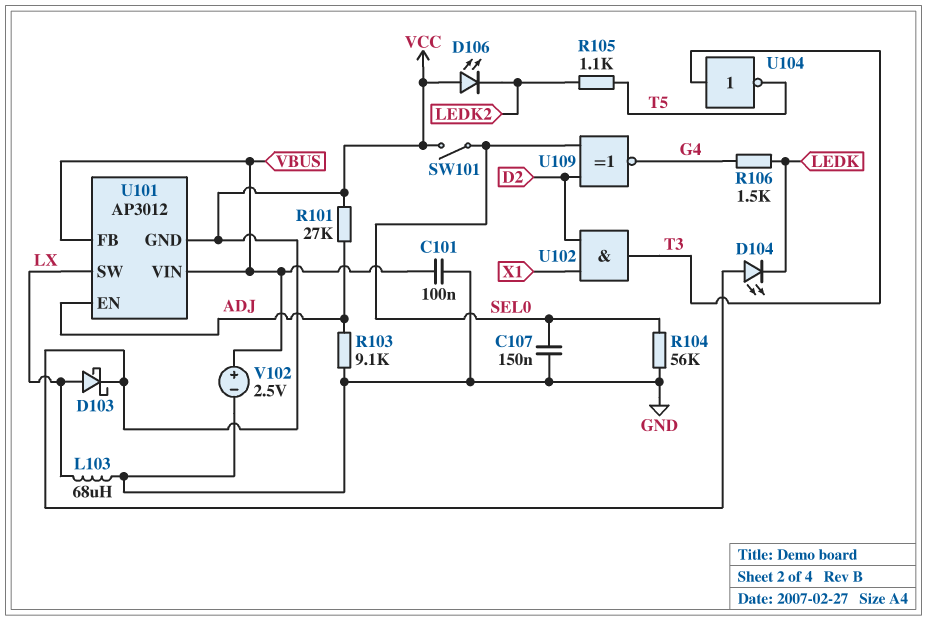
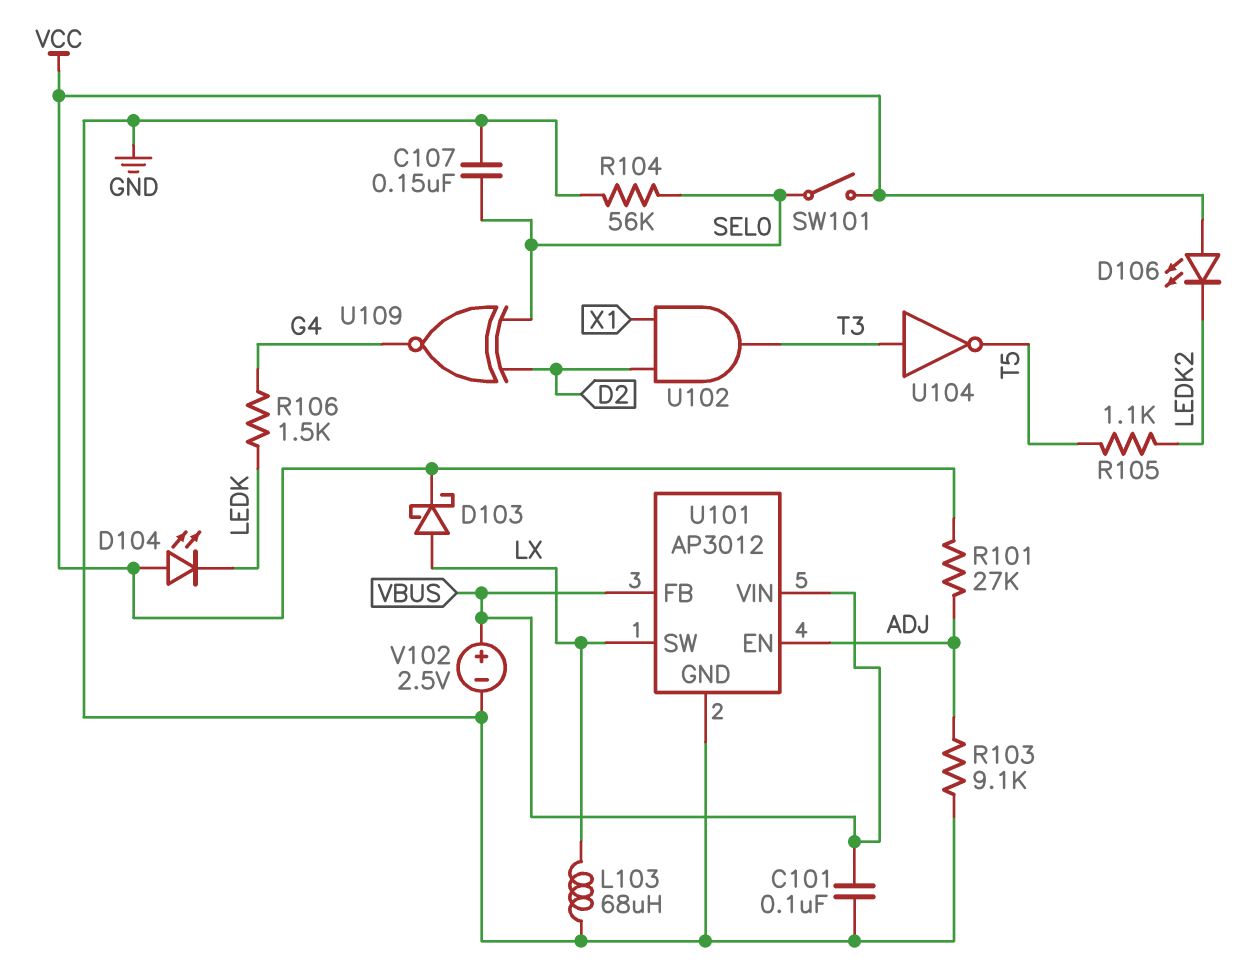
U101 pin GND: VCC -> GND

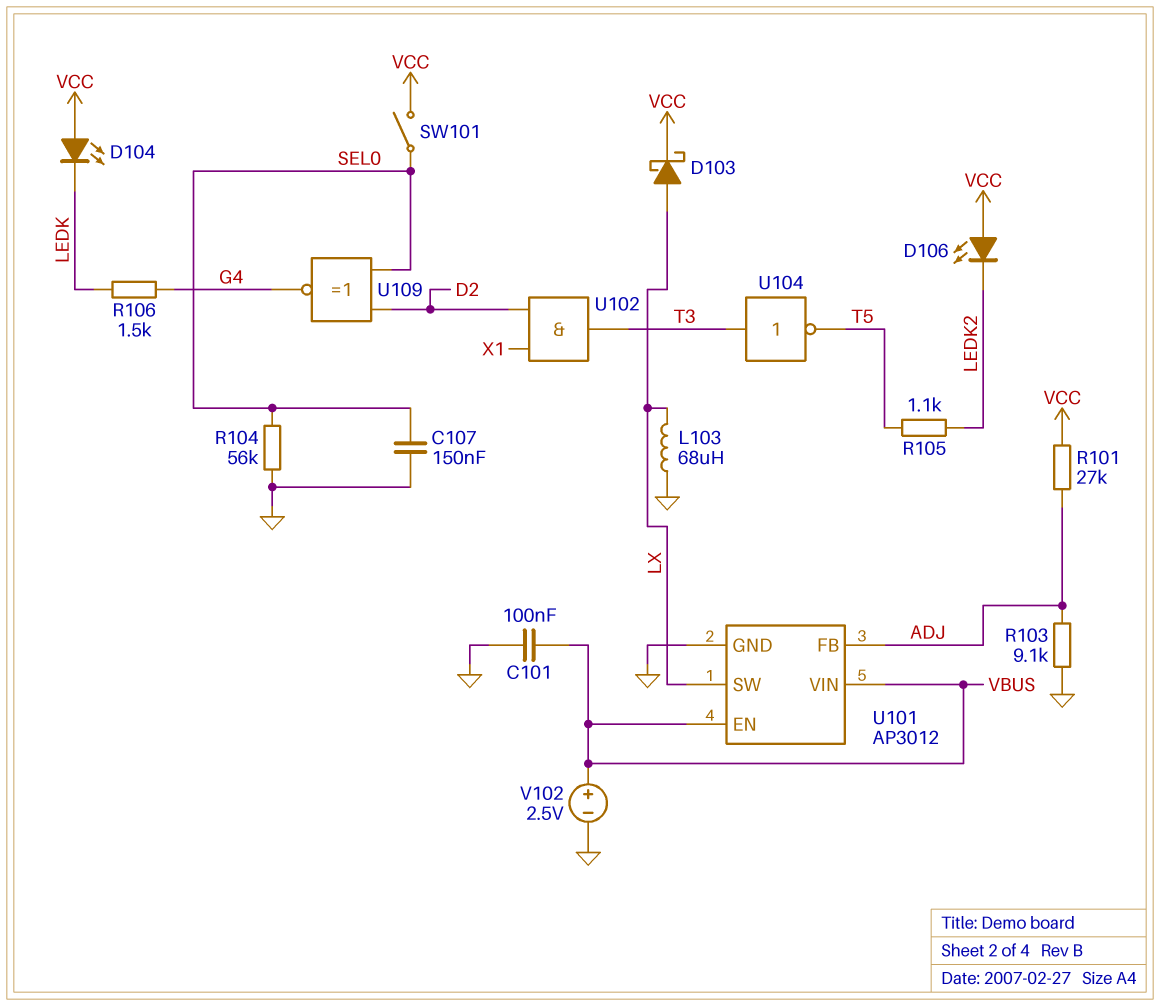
U101 pin EN: ADJ -> VBUS
U101 pin FB: VBUS -> ADJ

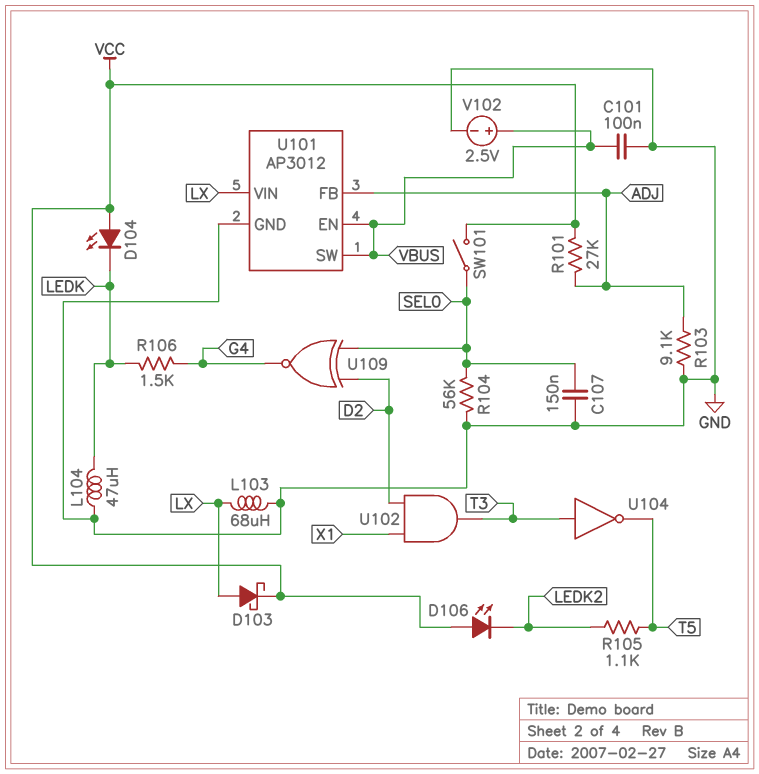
L104: none -> 47uH (GND, LEDK)
U101 pin SW: LX -> VBUS
U101 pin VIN: VBUS -> LX

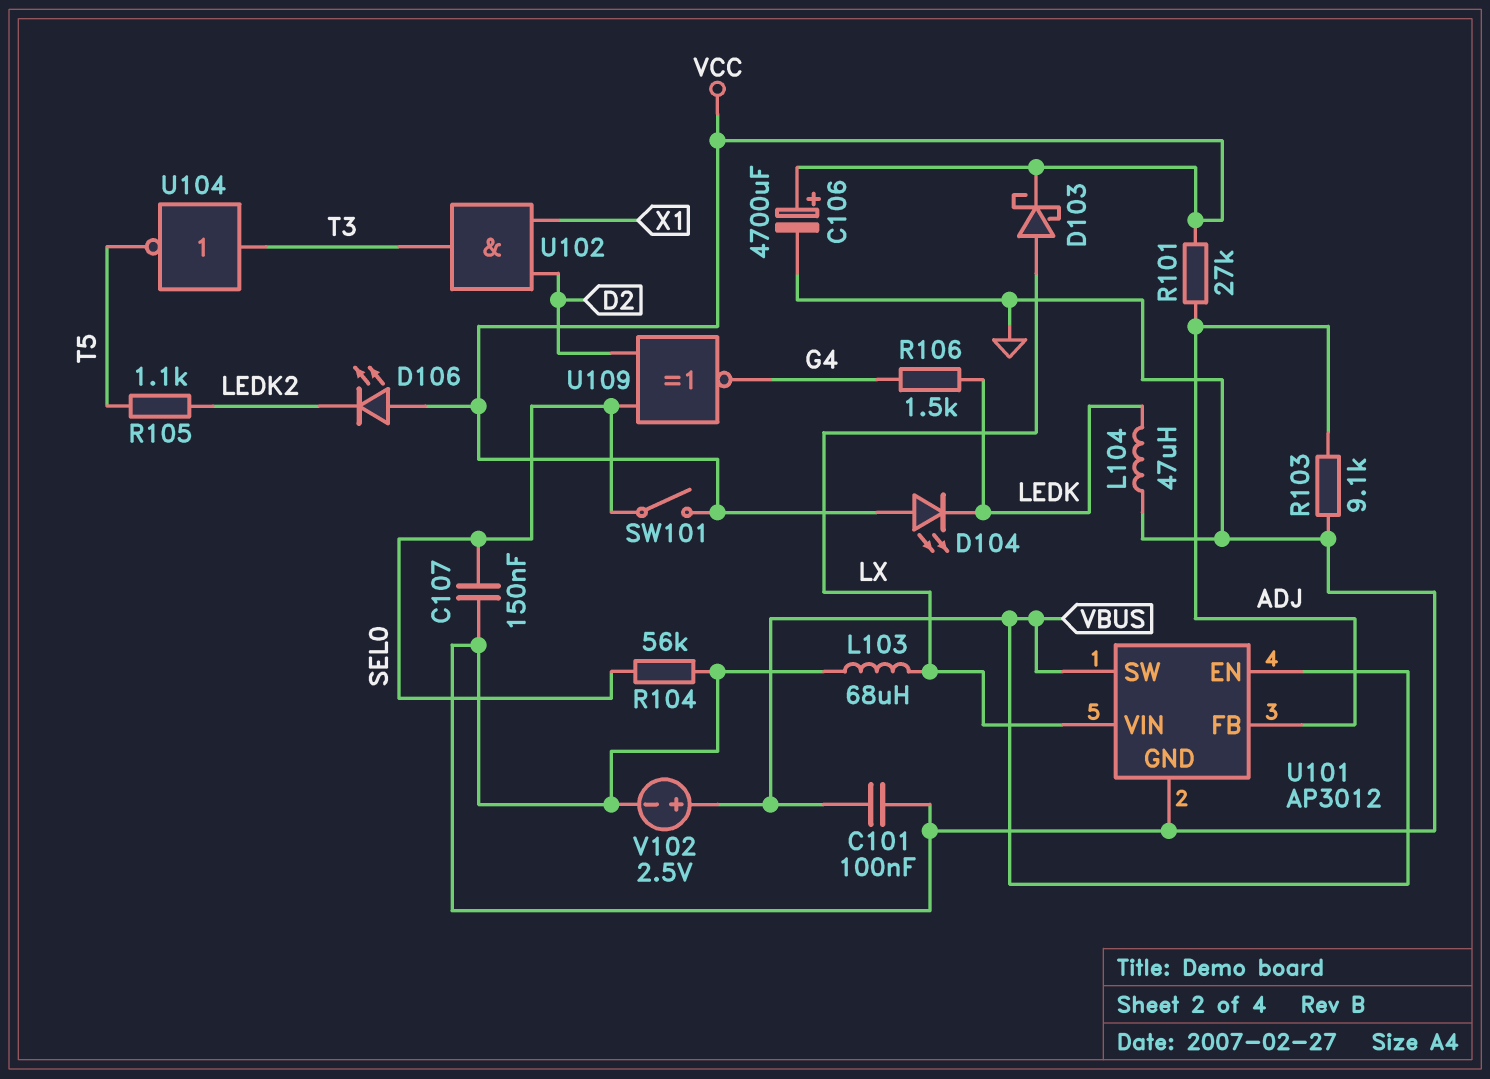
C106: none -> 4700uF (plus VCC, minus GND)

